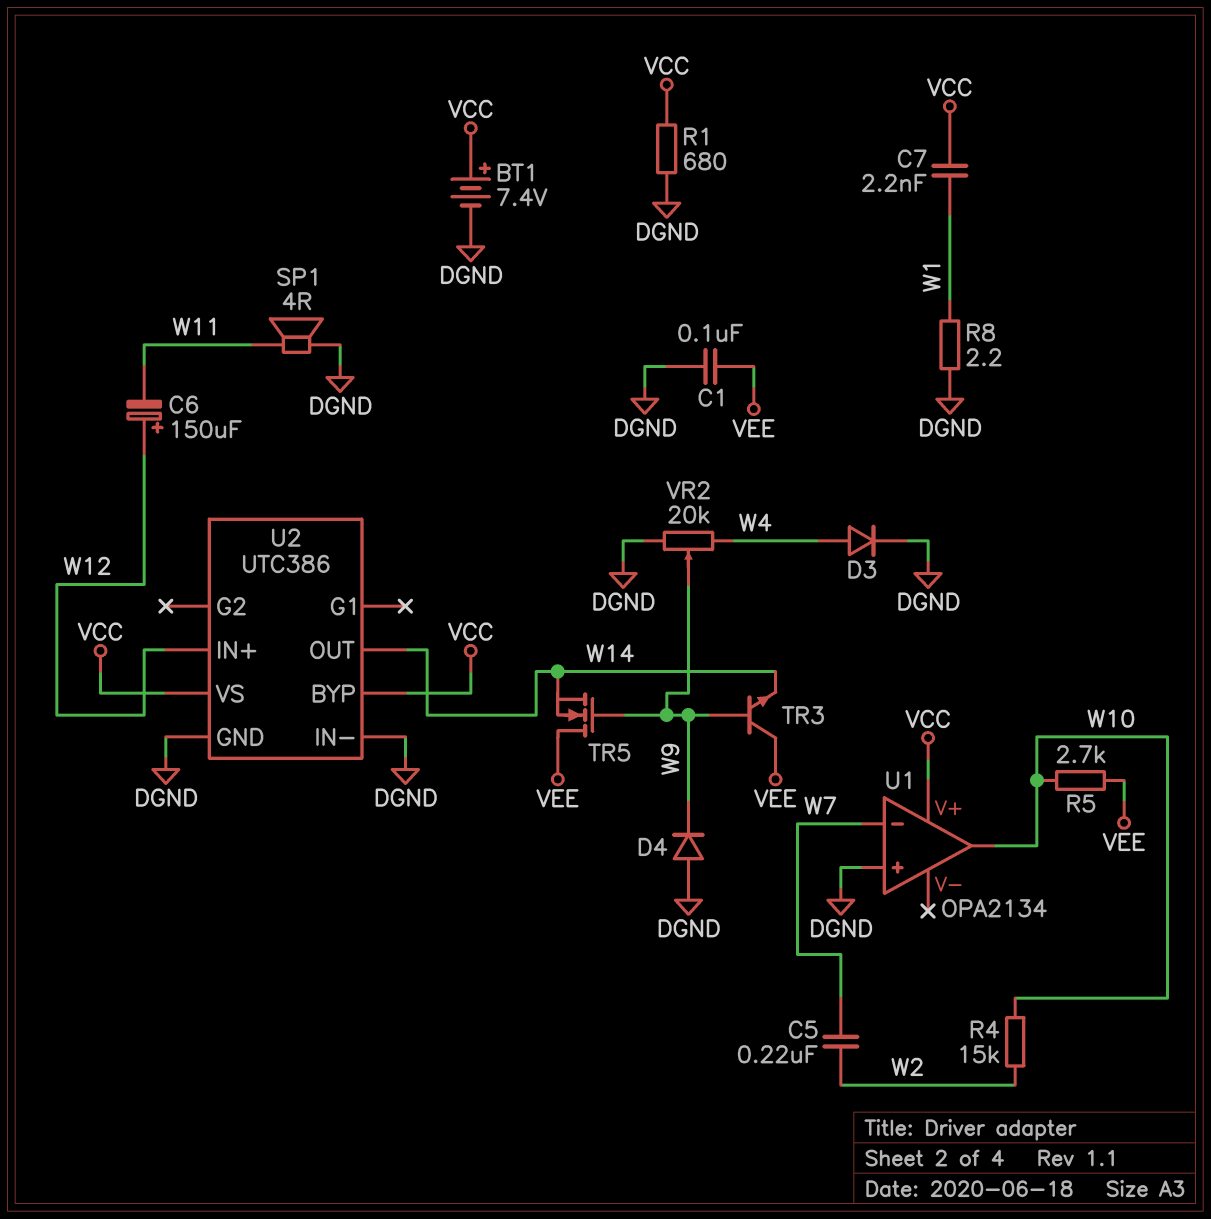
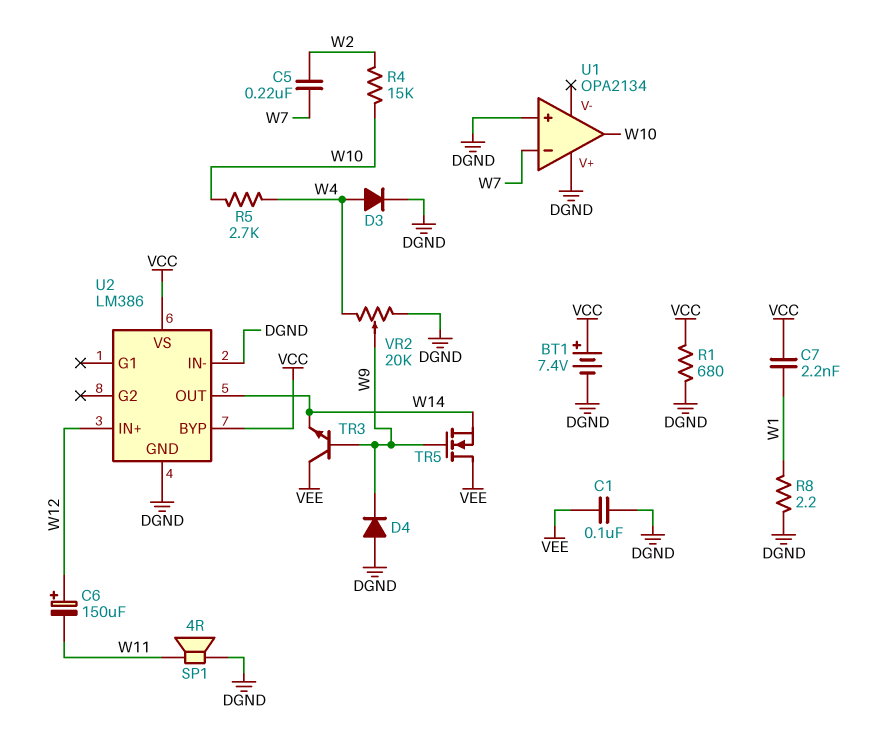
R5: 2.7k (VEE, W10) -> 2.7k (W4, W10)
U1 pin V+: VCC -> DGND
U2: UTC386 -> LM386

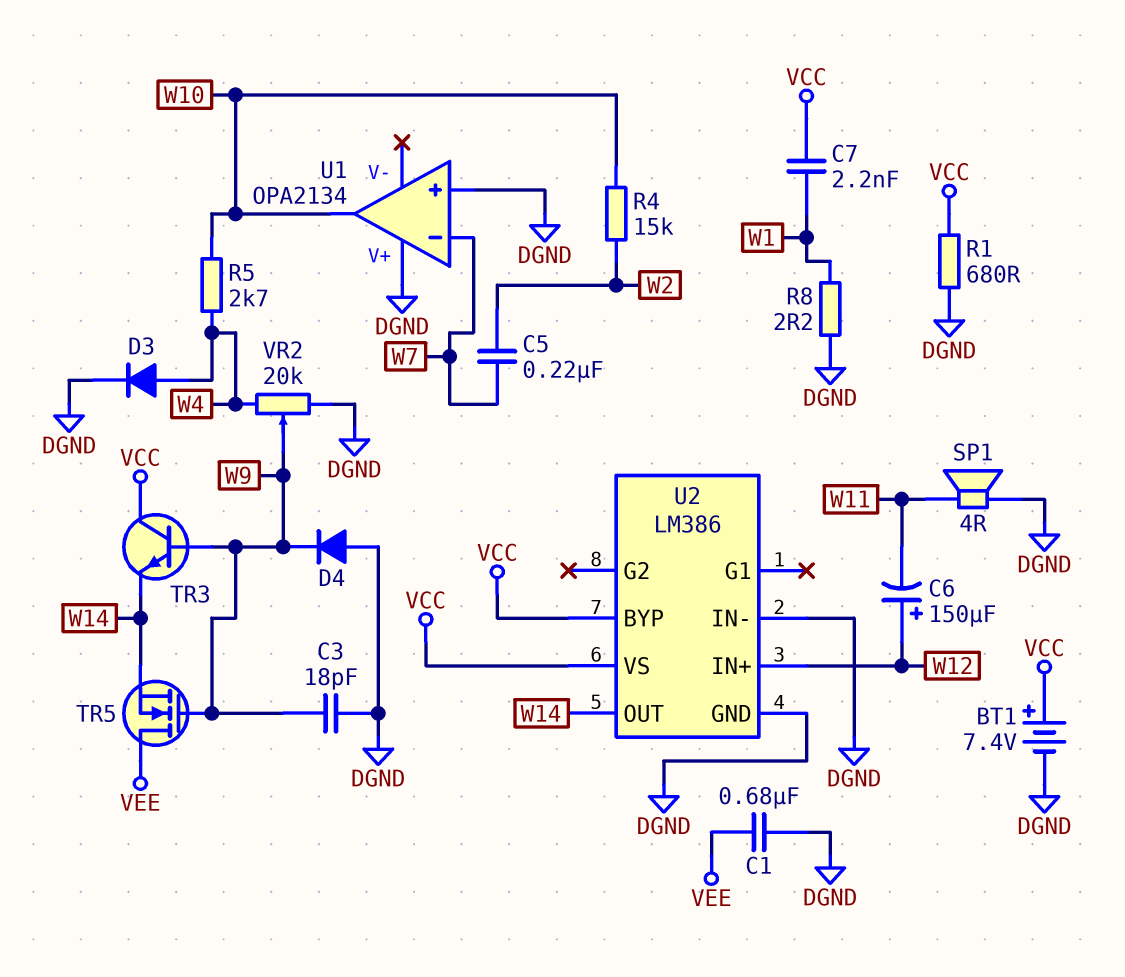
C1: 100nF (DGND, VEE) -> 680nF (DGND, VEE)
C3: none -> 18pF (DGND, W9)
TR3: NPN (B W9, C VEE, E W14) -> NPN (B W9, C VCC, E W14)

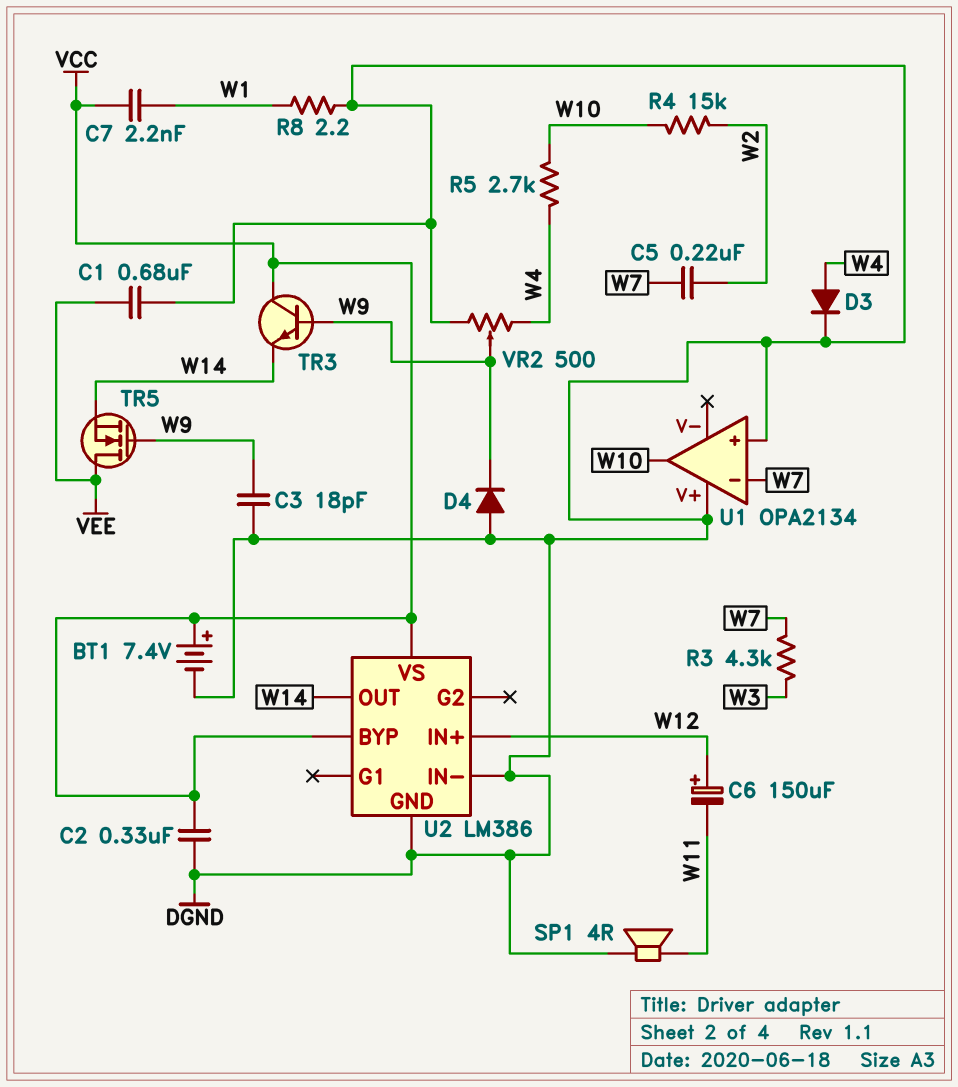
C2: none -> 330nF (DGND, VCC)
R1: 680 (DGND, VCC) -> none
R3: none -> 4.3k (W3, W7)
VR2: 20k (DGND, W4, wiper W9) -> 500 (DGND, W4, wiper W9)

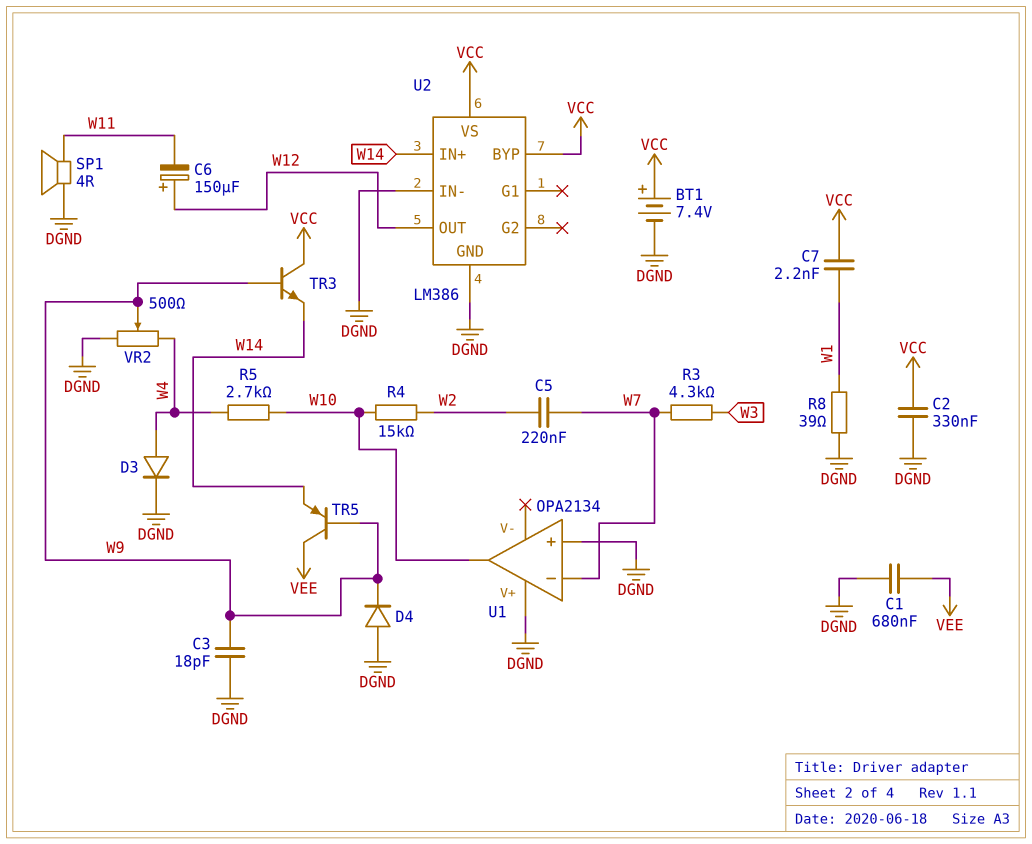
R8: 2.2 (DGND, W1) -> 39 (DGND, W1)
TR5: NMOS (G W9, D VEE, S W14) -> PNP (B W9, C VEE, E W14)
U2 pin IN+: W12 -> W14
U2 pin OUT: W14 -> W12

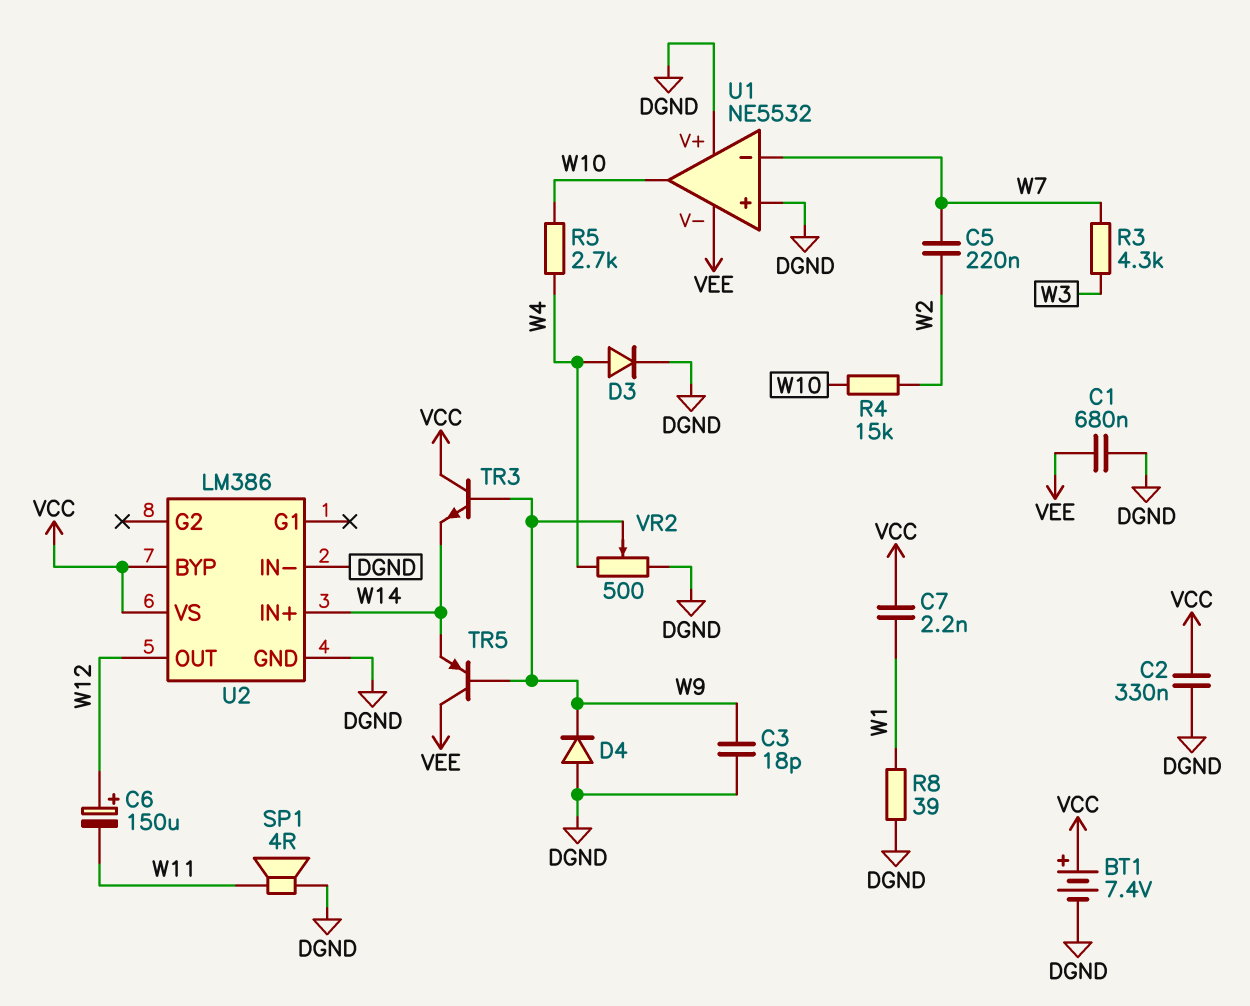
U1: OPA2134 -> NE5532
U1 pin V-: none -> VEE

